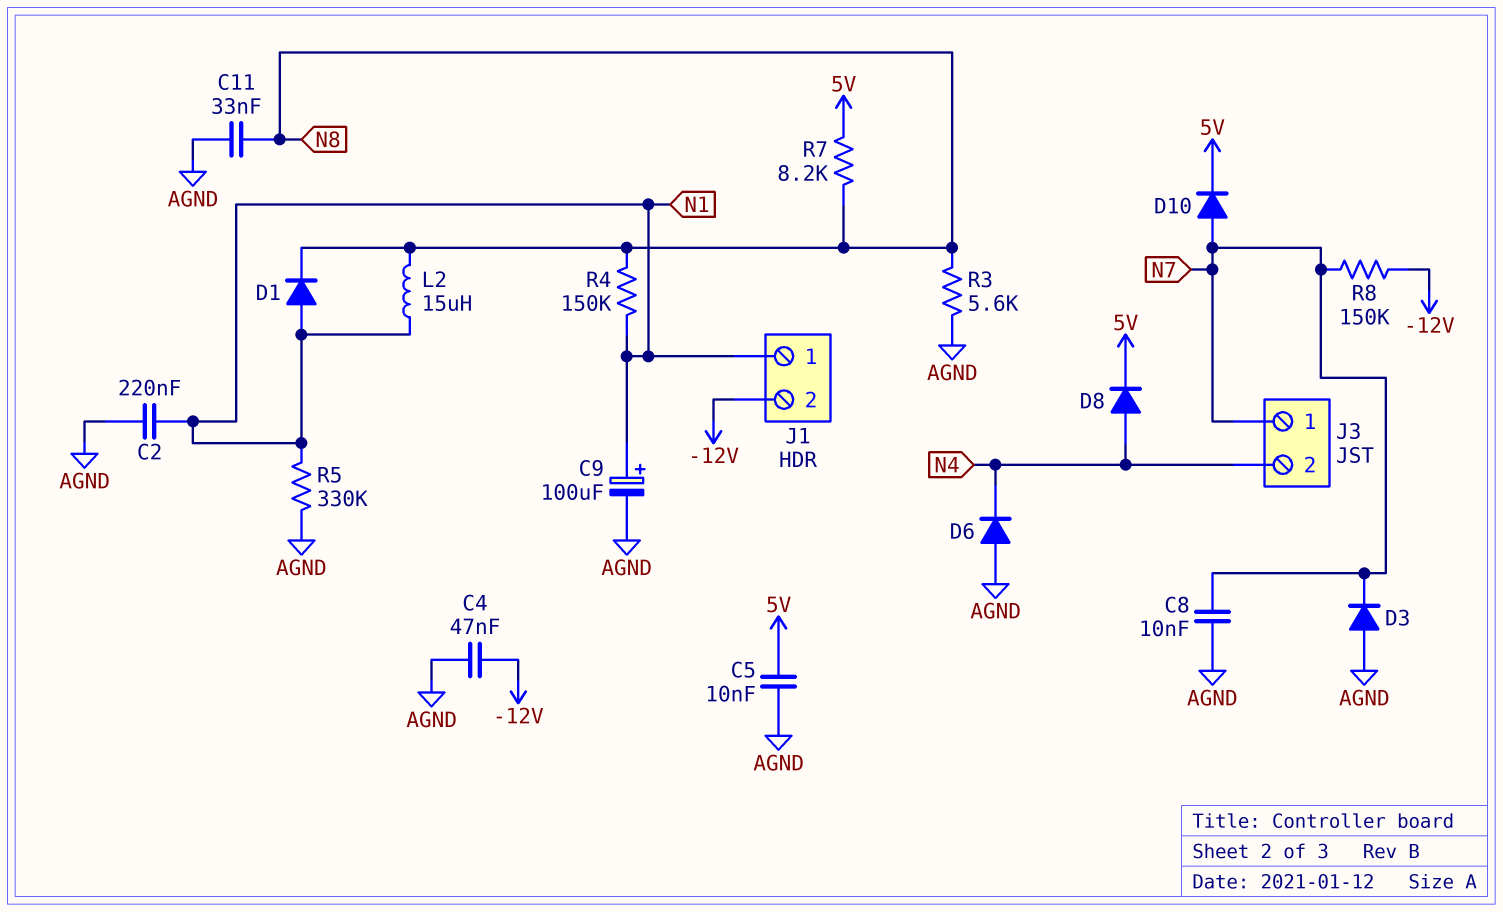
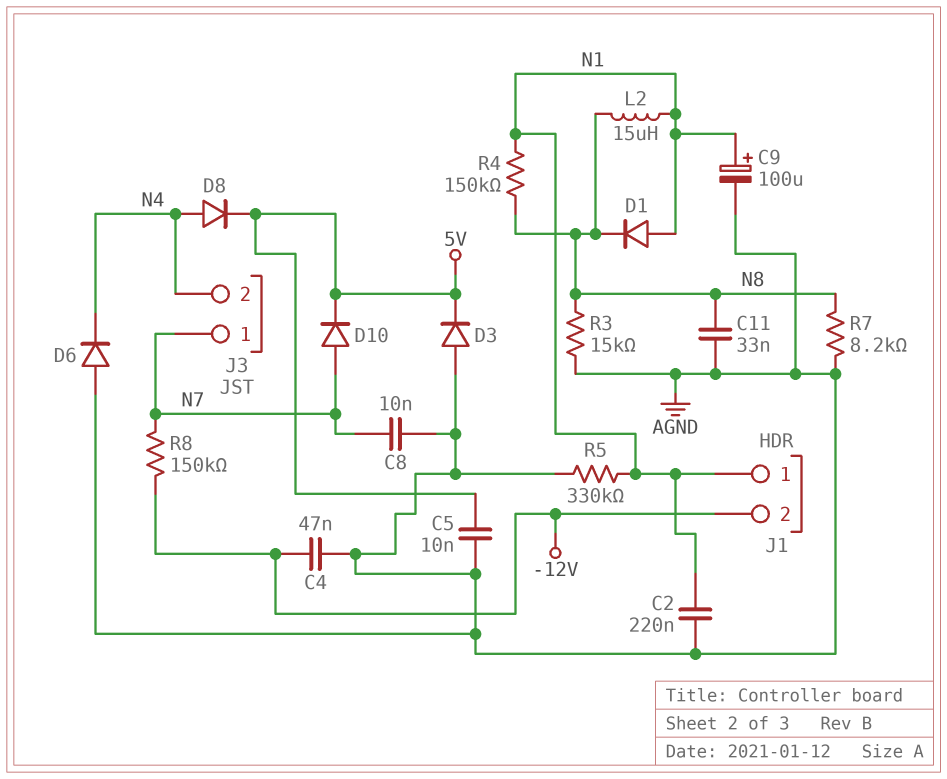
D3: diode (A AGND, K N7) -> diode (A AGND, K 5V)
R3: 5.6k (AGND, N8) -> 15k (AGND, N8)
R7: 8.2k (5V, N8) -> 8.2k (AGND, N8)

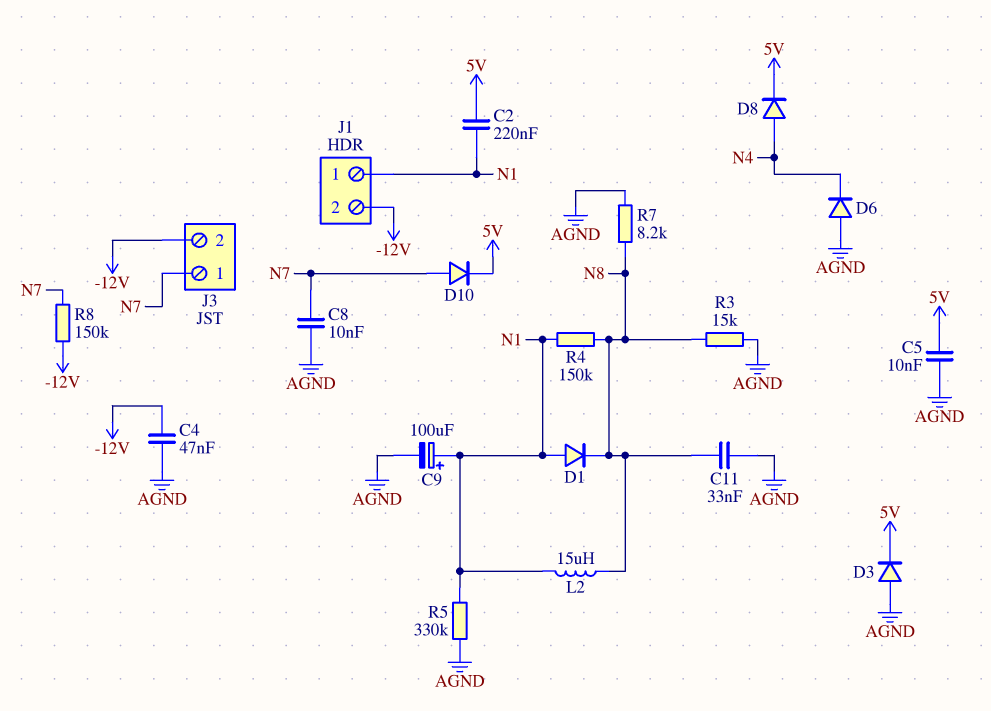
C2: 220nF (AGND, N1) -> 220nF (5V, N1)
J3 pin 2: N4 -> -12V

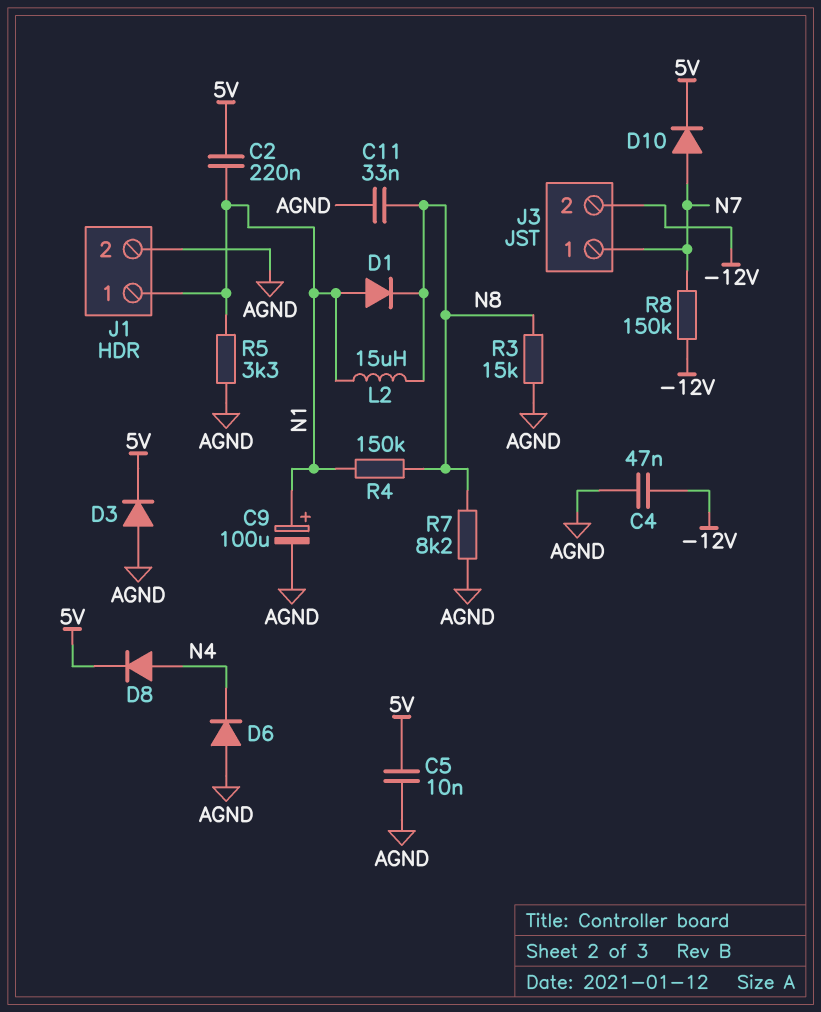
C8: 10nF (AGND, N7) -> none
J1 pin 2: -12V -> AGND
R5: 330k (AGND, N1) -> 3.3k (AGND, N1)

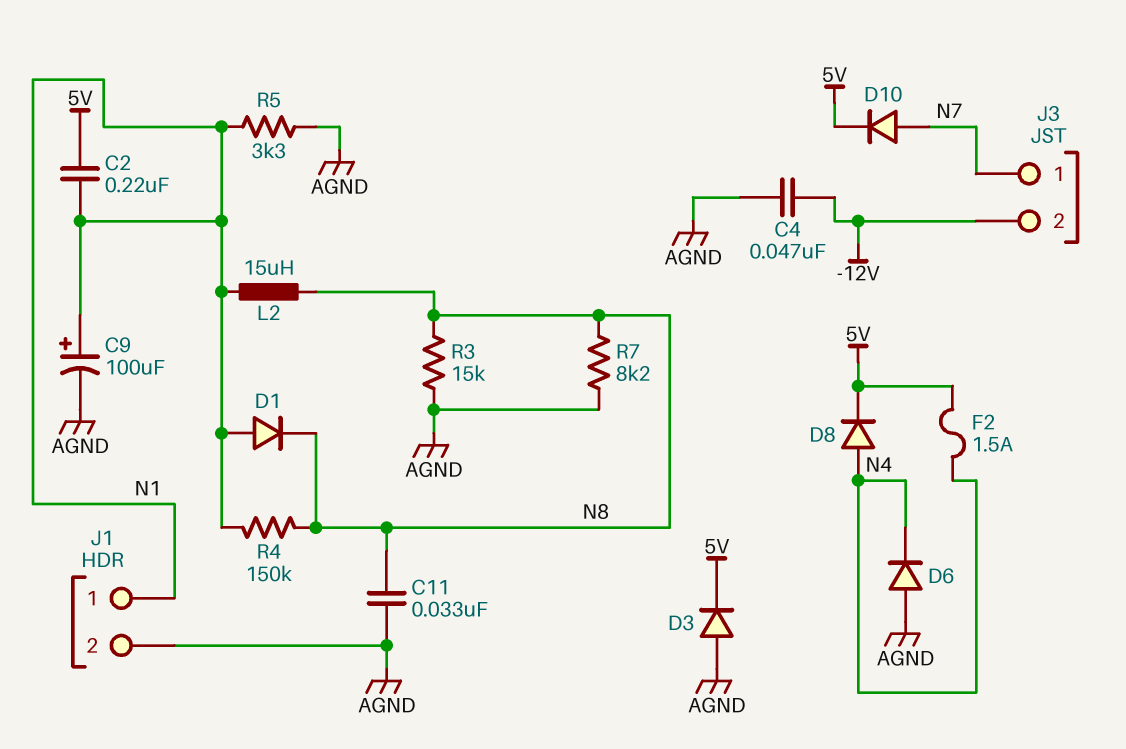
C5: 10nF (5V, AGND) -> none
F2: none -> 1.5A (5V, N4)
R8: 150k (-12V, N7) -> none

